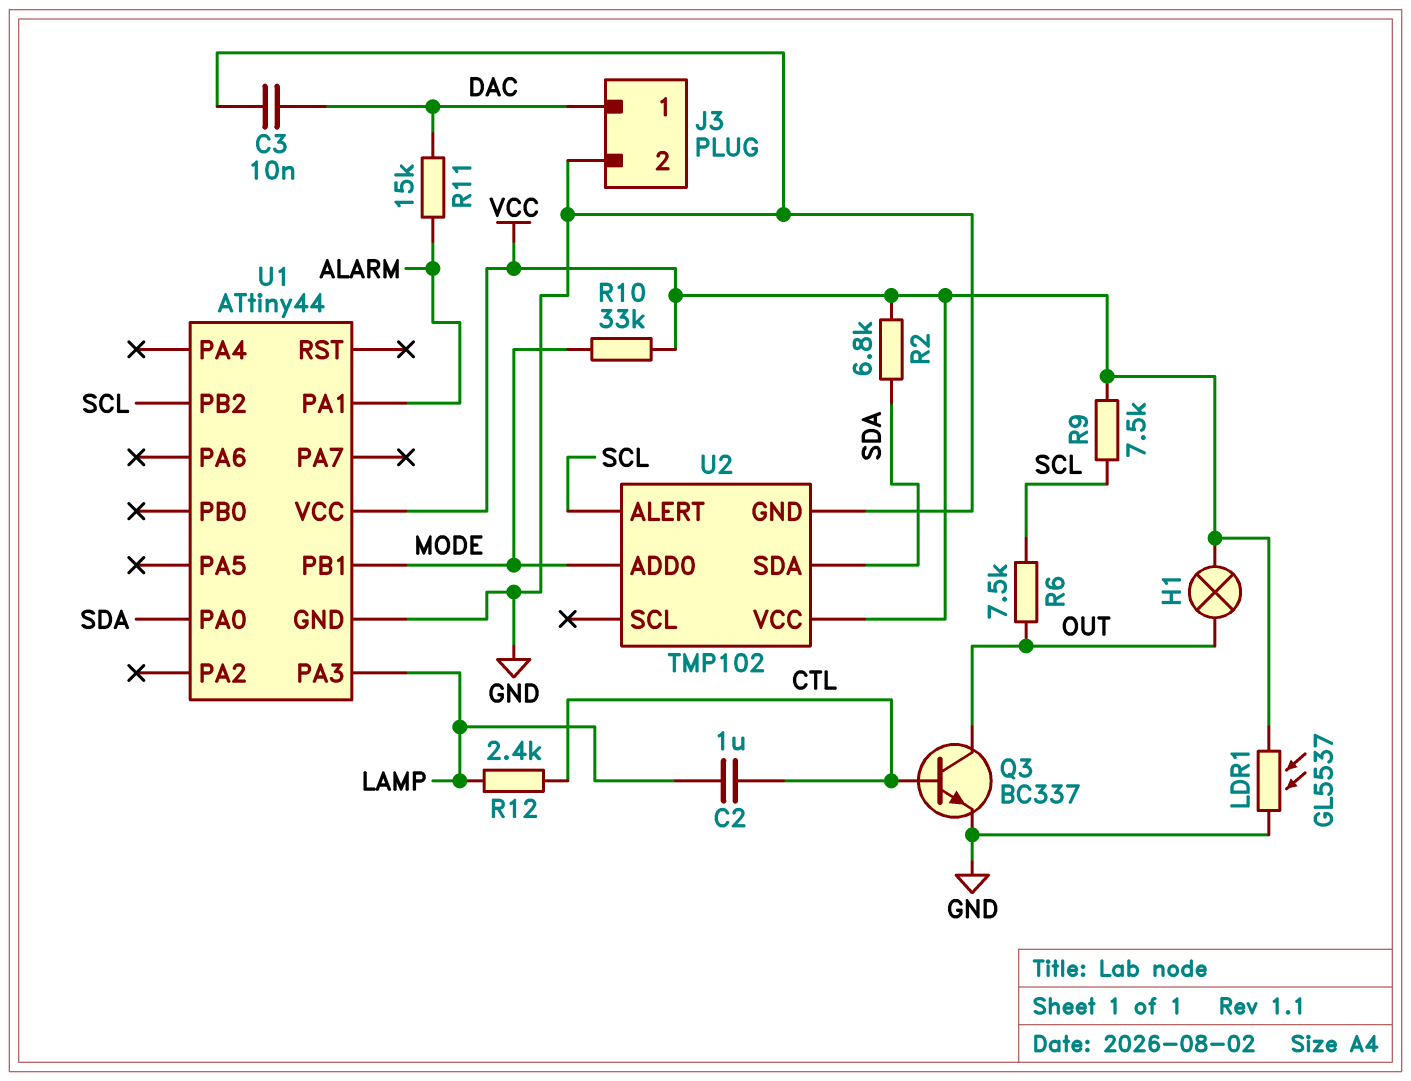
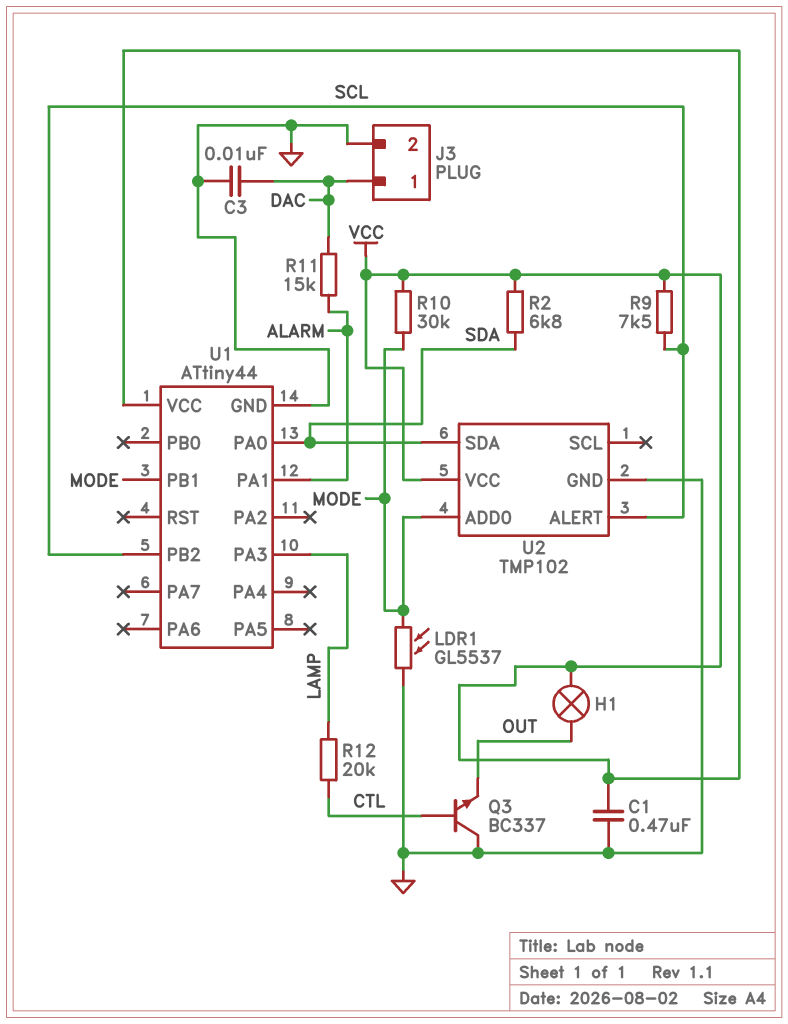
C1: none -> 470nF (GND, VCC)
C2: 1uF (CTL, LAMP) -> none
LDR1: GL5537 (GND, VCC) -> GL5537 (GND, MODE)
Q3: NPN BC337 (B CTL, C OUT, E GND) -> NPN BC337 (B CTL, C GND, E OUT)
R6: 7.5k (OUT, SCL) -> none
R10: 33k (MODE, VCC) -> 30k (MODE, VCC)
R12: 2.4k (CTL, LAMP) -> 20k (CTL, LAMP)

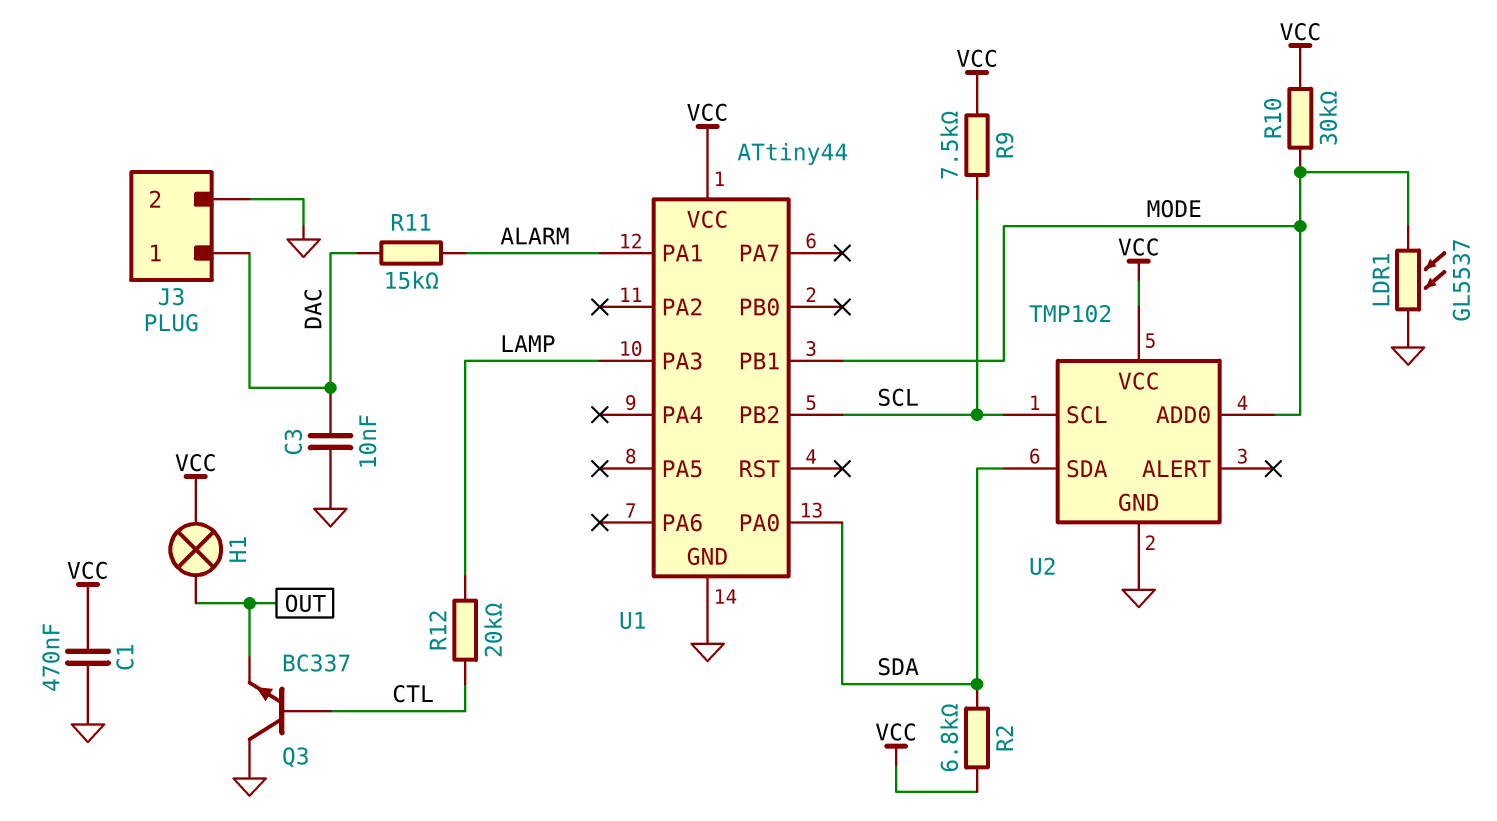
U2 pin ALERT: SCL -> none
U2 pin SCL: none -> SCL

